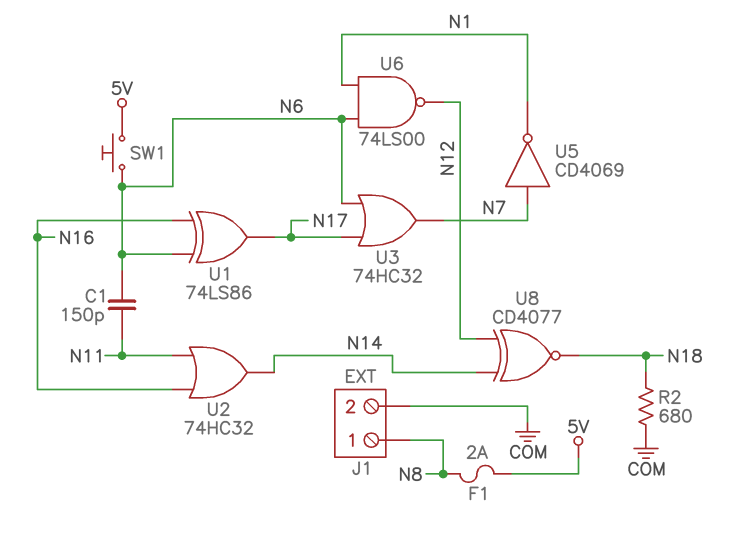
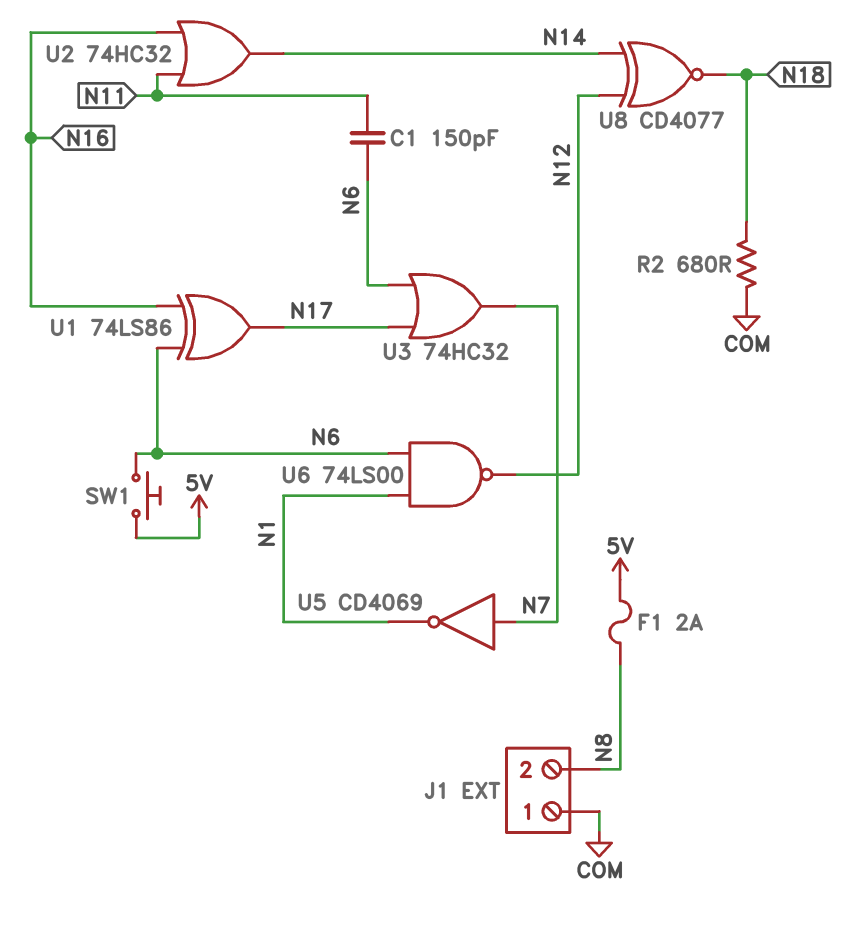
J1 pin 1: N8 -> COM
J1 pin 2: COM -> N8

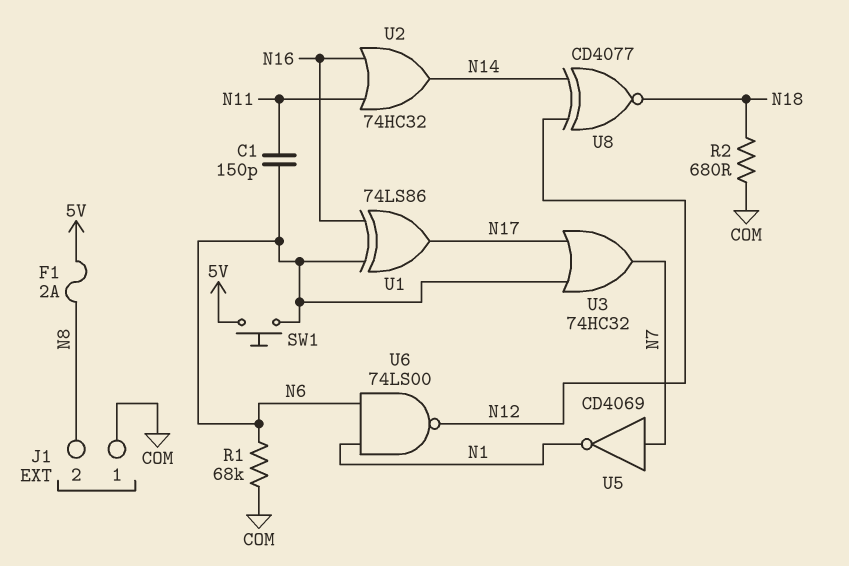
R1: none -> 68k (COM, N6)

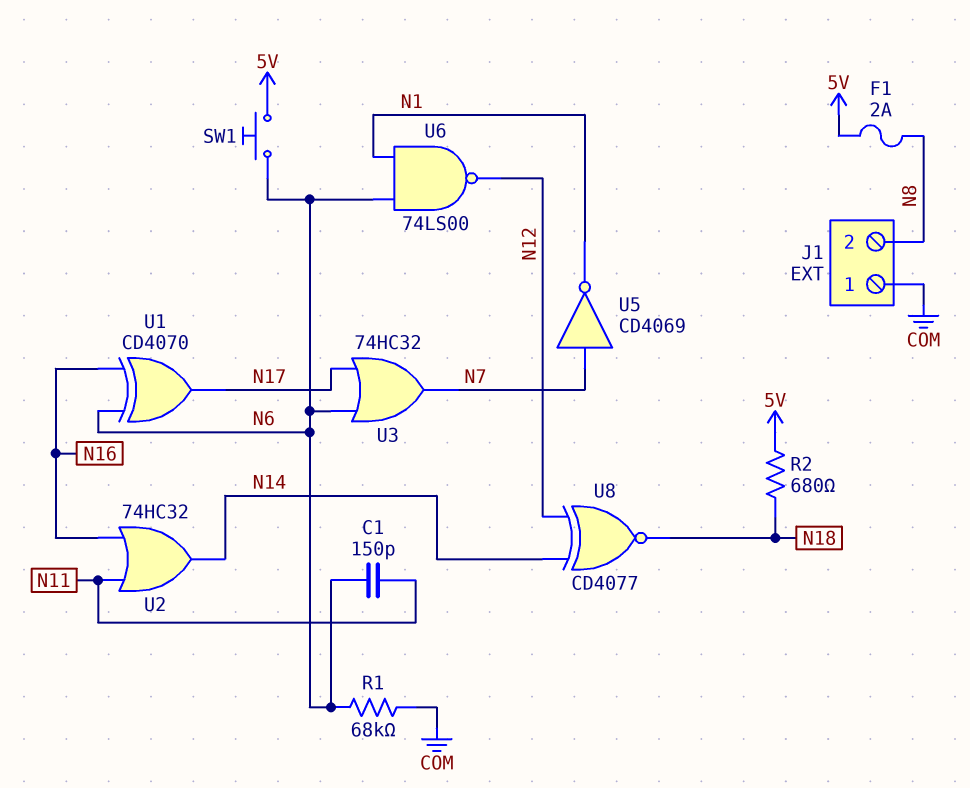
R2: 680 (COM, N18) -> 680 (5V, N18)
U1: XOR 74LS86 (in N6, in N16, out N17) -> XOR CD4070 (in N6, in N16, out N17)

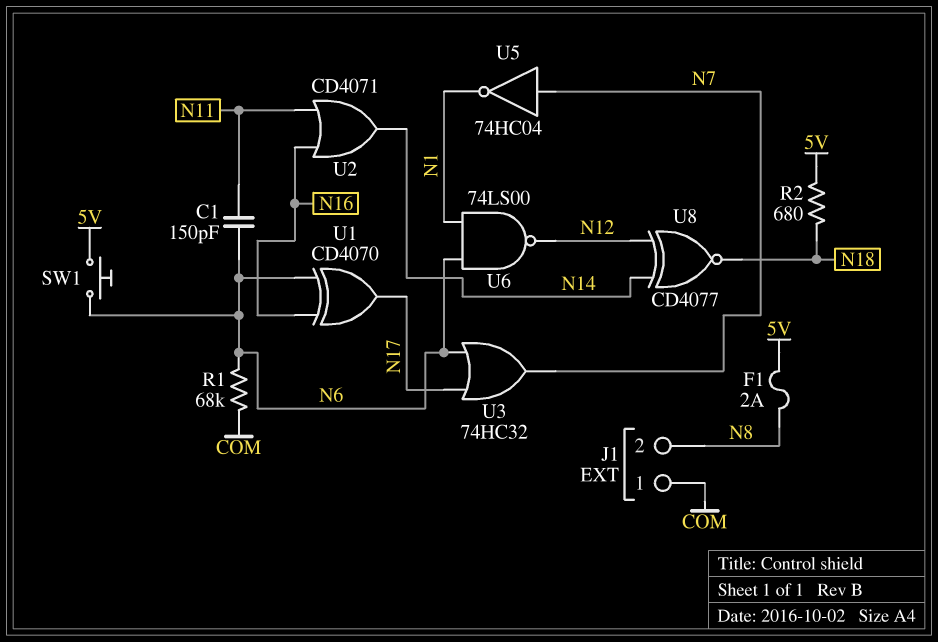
U2: OR 74HC32 (in N11, in N16, out N14) -> OR CD4071 (in N11, in N16, out N14)
U5: NOT CD4069 (in N7, out N1) -> NOT 74HC04 (in N7, out N1)

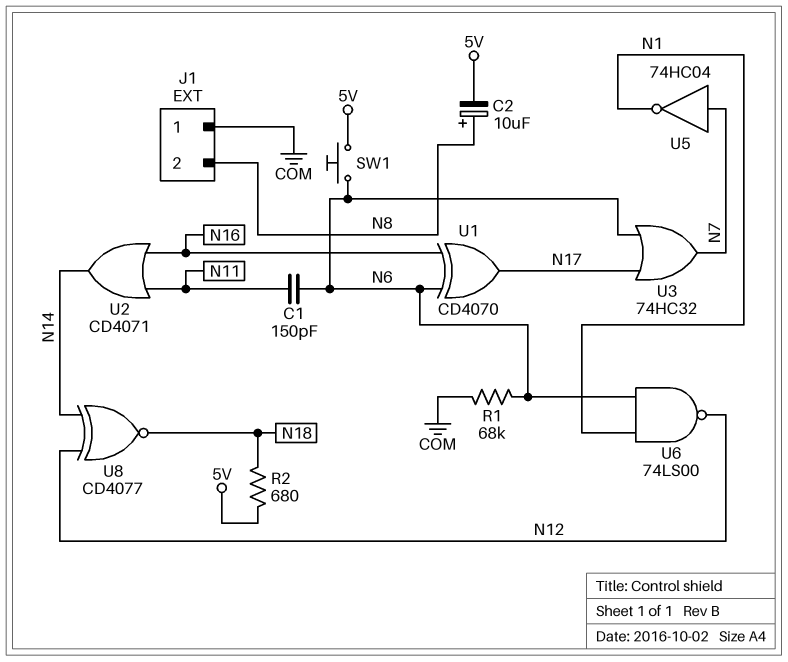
C2: none -> 10uF (plus N8, minus 5V)
F1: 2A (5V, N8) -> none

